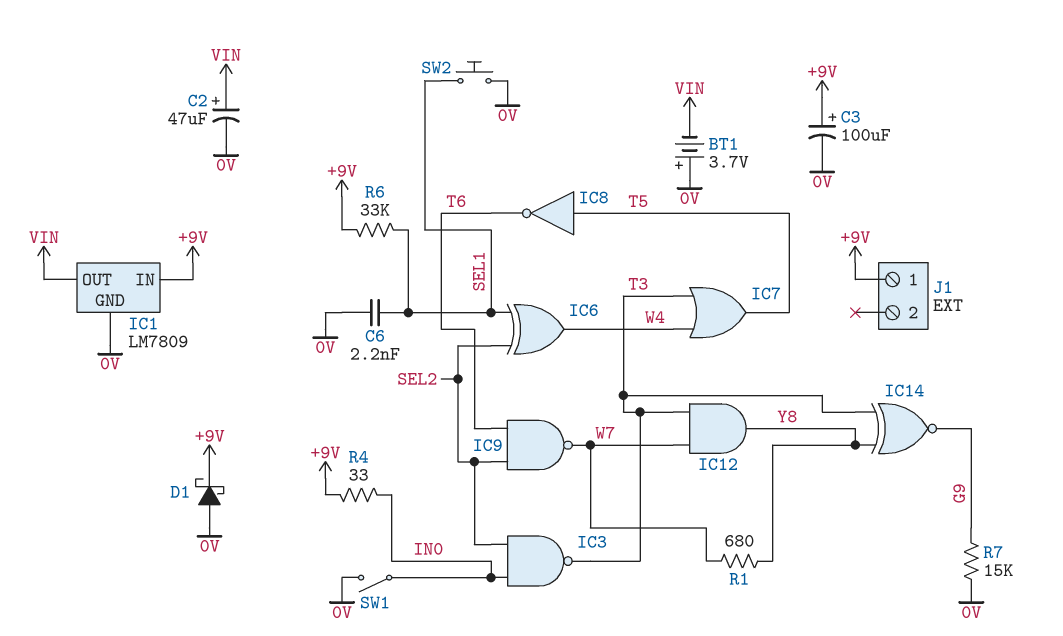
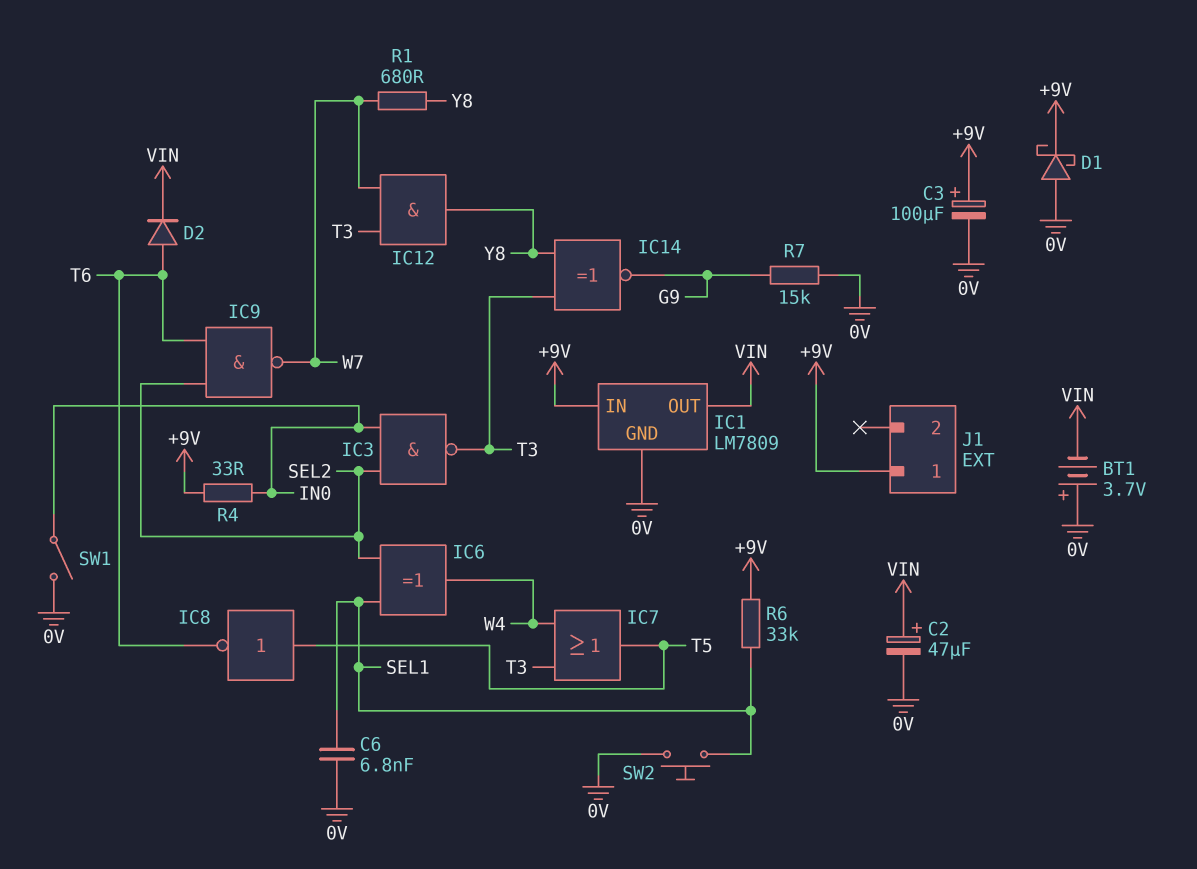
C6: 2.2nF (0V, SEL1) -> 6.8nF (0V, SEL1)
D2: none -> diode (A T6, K VIN)

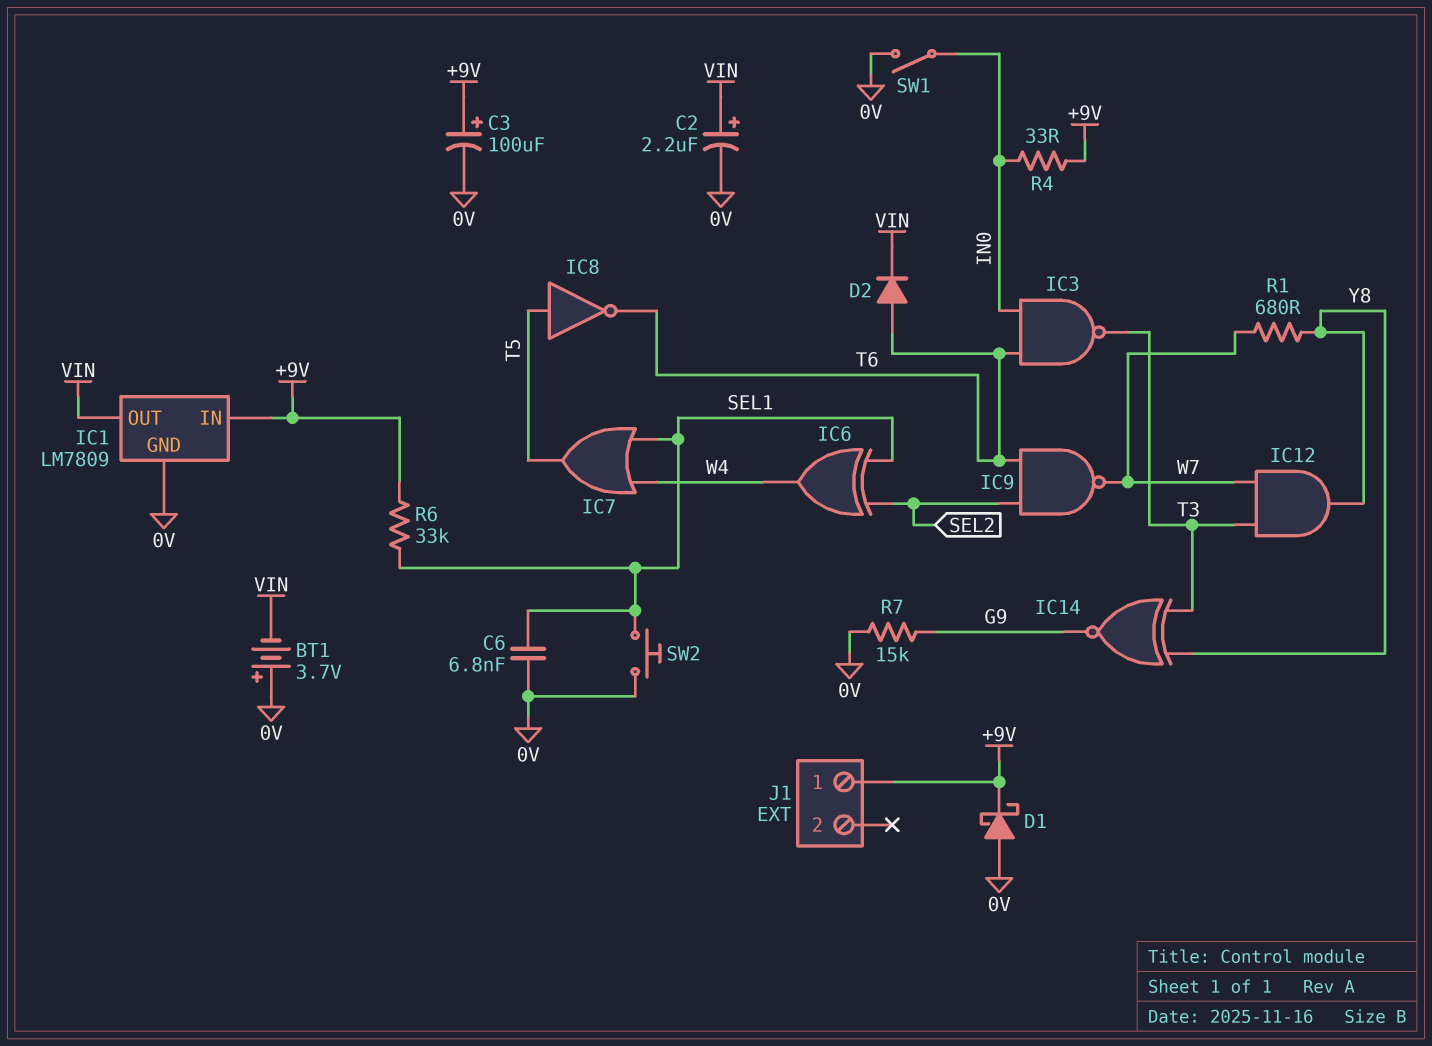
C2: 47uF (plus VIN, minus 0V) -> 2.2uF (plus VIN, minus 0V)
IC3: NAND (in IN0, in SEL2, out T3) -> NAND (in IN0, in T6, out T3)
IC7: OR (in T3, in W4, out T5) -> OR (in SEL1, in W4, out T5)

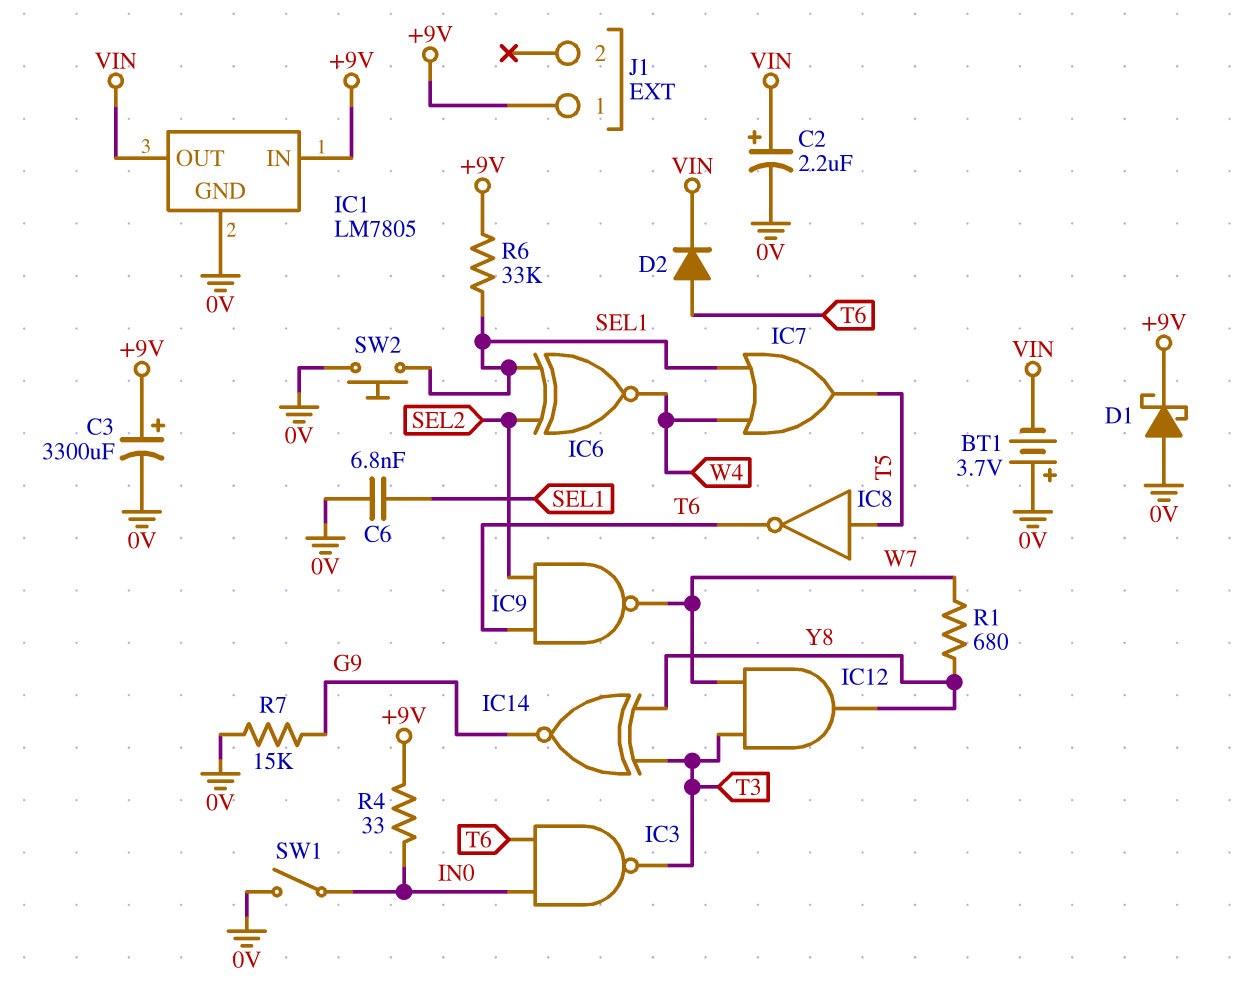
C3: 100uF (plus +9V, minus 0V) -> 3300uF (plus +9V, minus 0V)
IC1: LM7809 -> LM7805
IC6: XOR (in SEL1, in SEL2, out W4) -> XNOR (in SEL1, in SEL2, out W4)

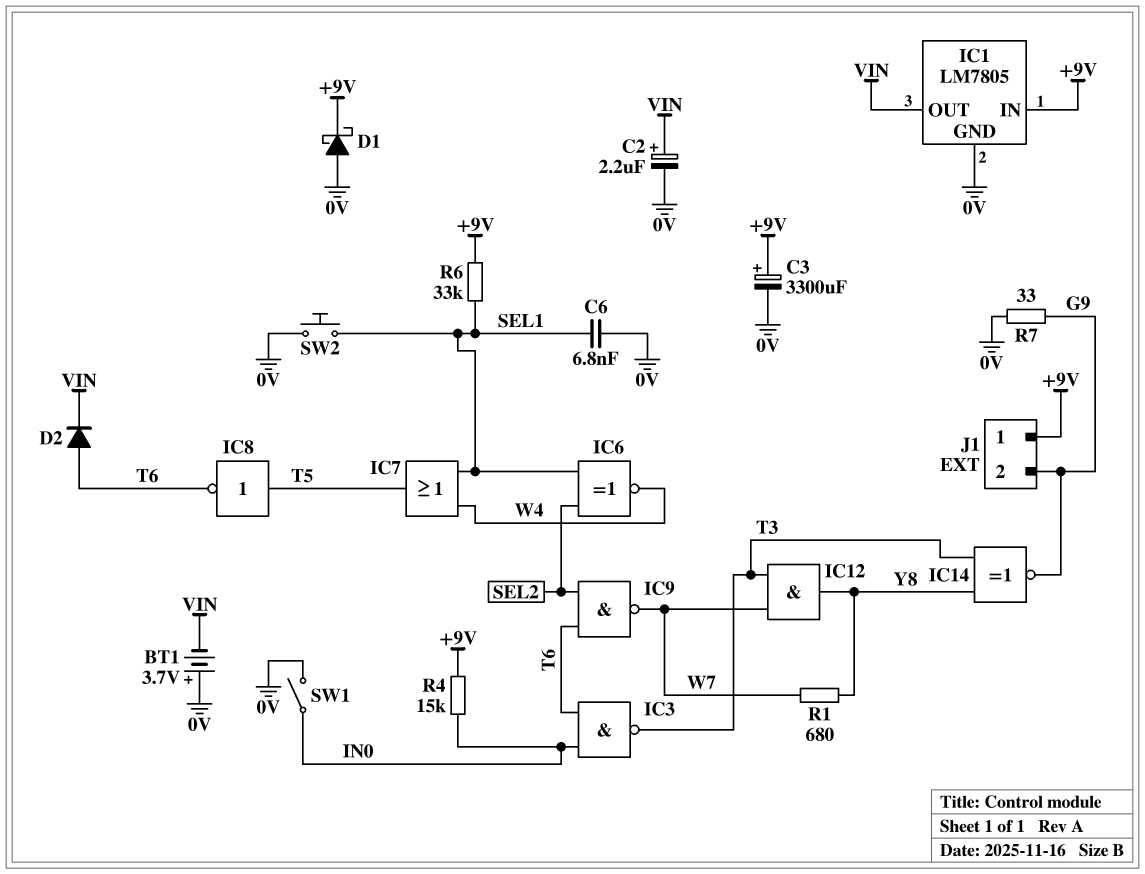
J1 pin 2: none -> G9
R4: 33 (+9V, IN0) -> 15k (+9V, IN0)
R7: 15k (0V, G9) -> 33 (0V, G9)

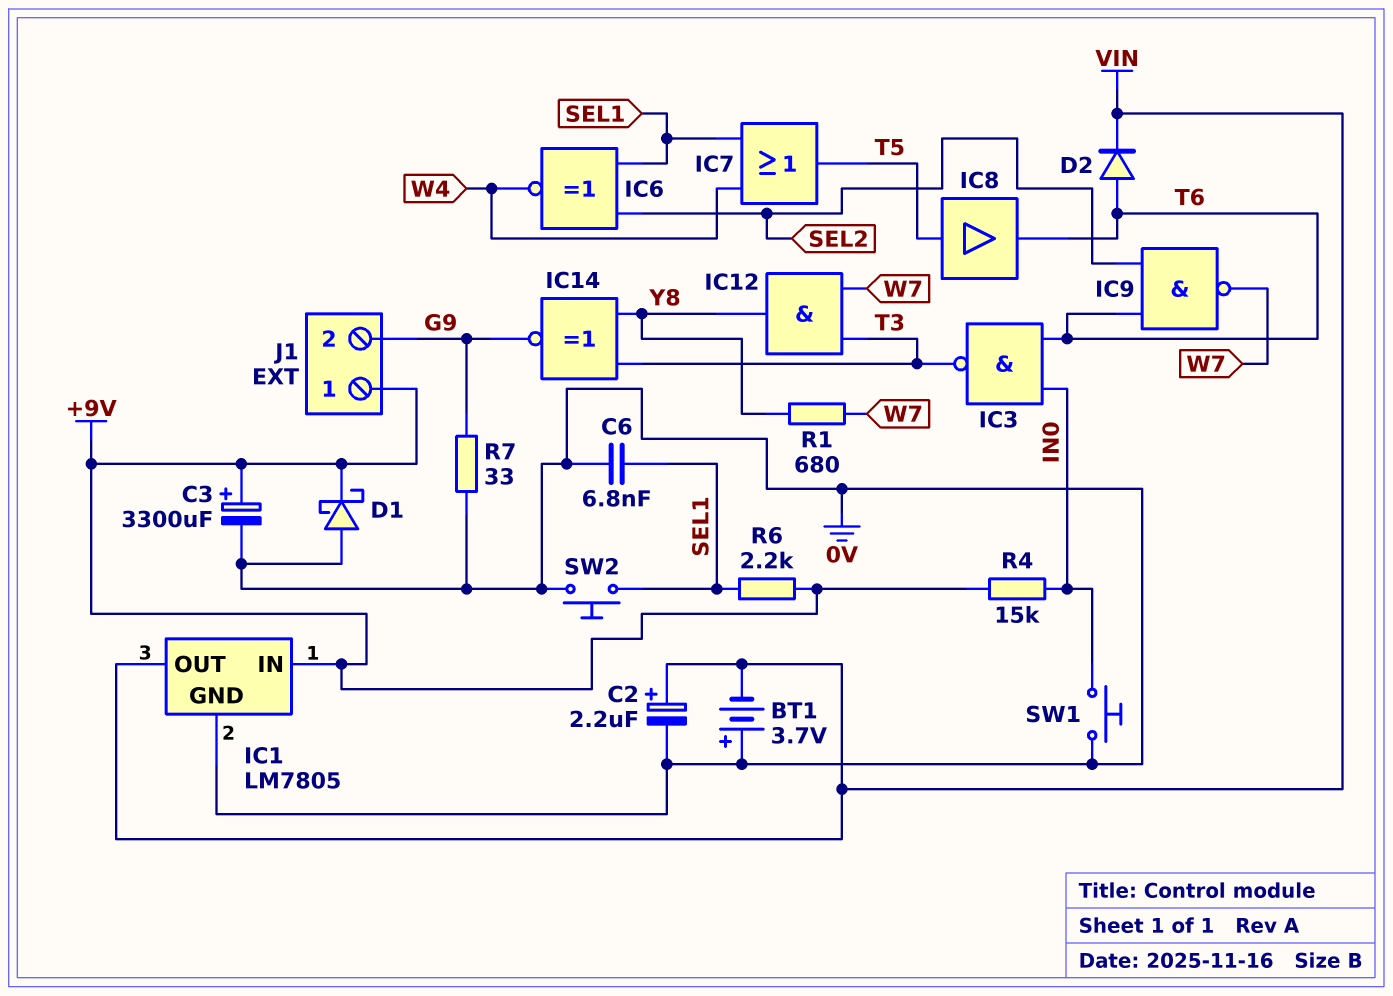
IC8: NOT (in T5, out T6) -> buffer (in T5, out T6)
R6: 33k (+9V, SEL1) -> 2.2k (+9V, SEL1)
SW1: switch (0V, IN0) -> button (0V, IN0)

